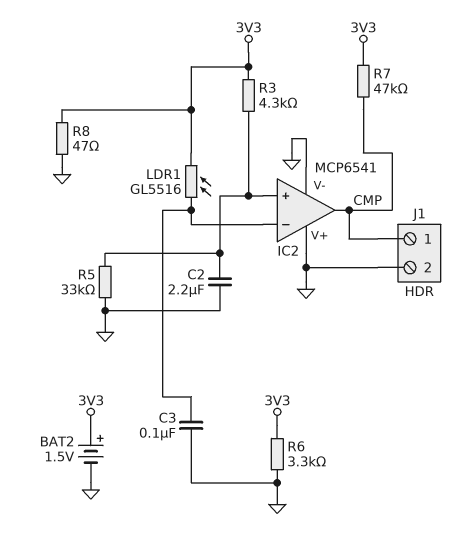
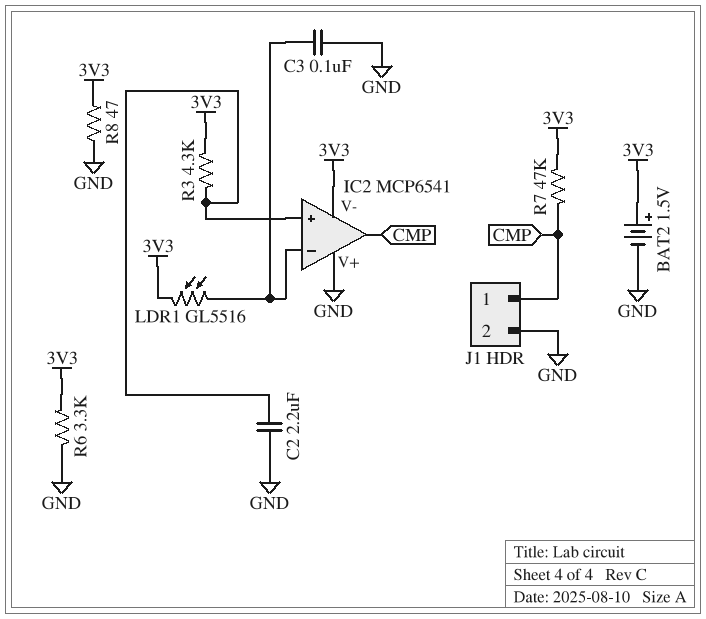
IC2 pin V-: GND -> 3V3
R5: 33k (GND, IC2/in+) -> none

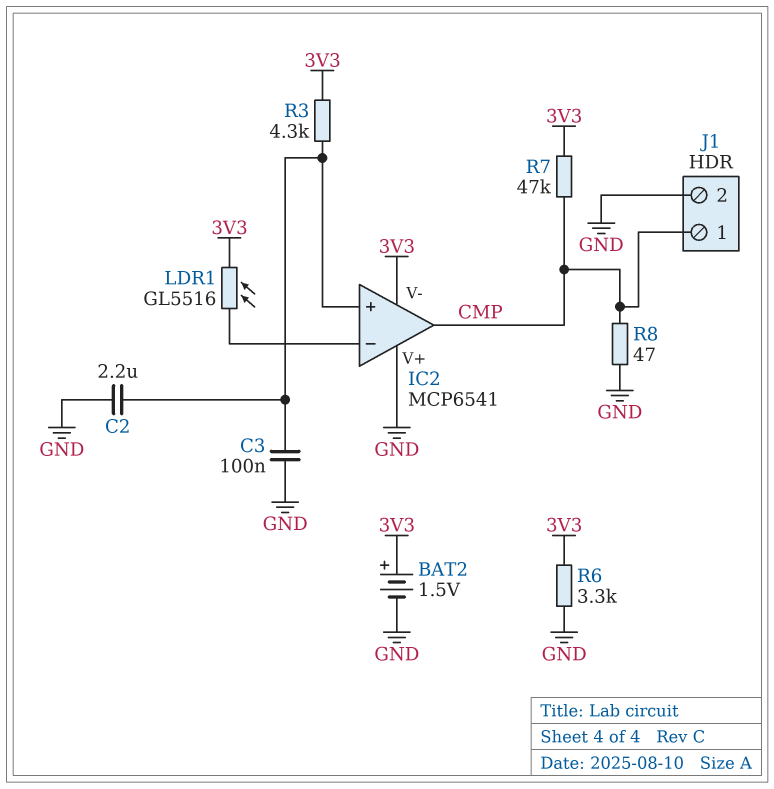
C3: 100nF (GND, IC2/in-) -> 100nF (GND, IC2/in+)
R8: 47 (3V3, GND) -> 47 (CMP, GND)

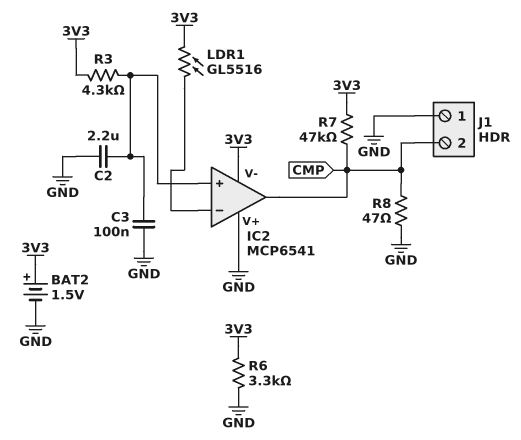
J1 pin 1: CMP -> GND
J1 pin 2: GND -> CMP

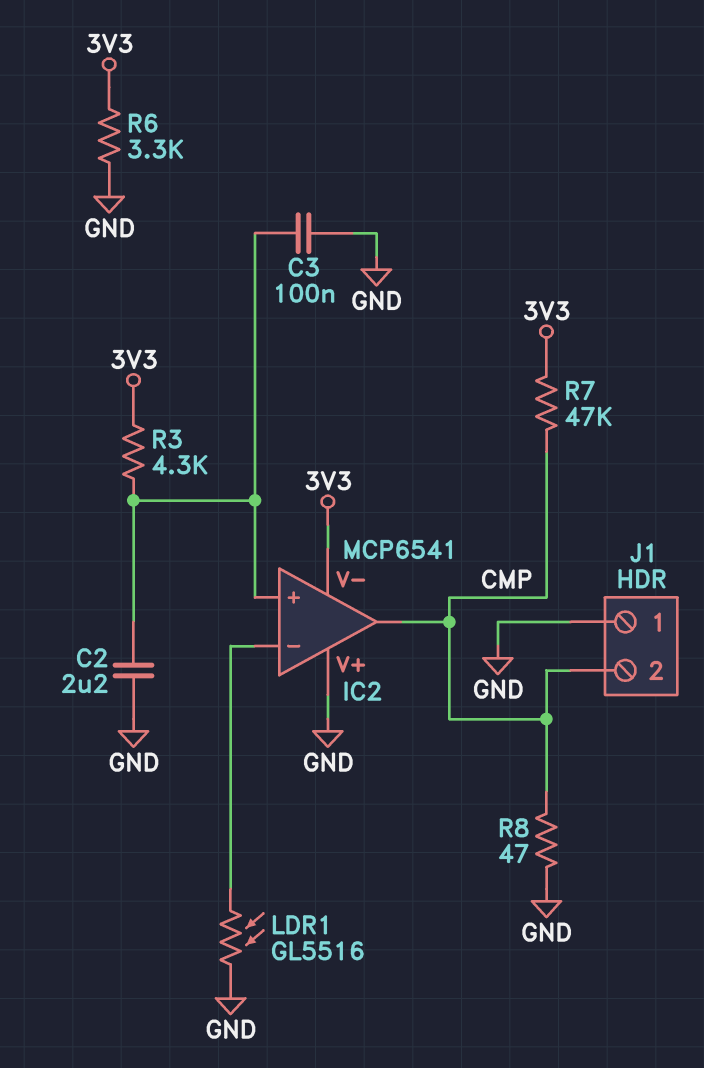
BAT2: 1.5V (plus 3V3, minus GND) -> none
LDR1: GL5516 (3V3, IC2/in-) -> GL5516 (GND, IC2/in-)

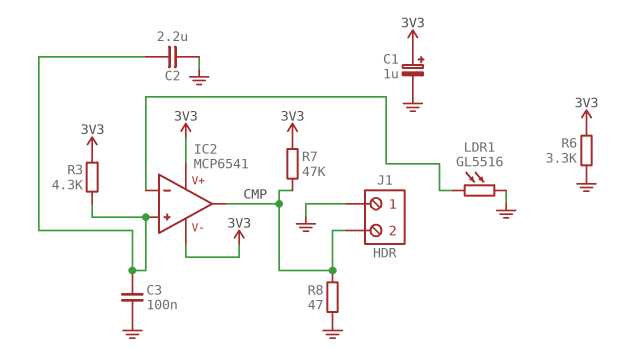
C1: none -> 1uF (plus 3V3, minus GND)
IC2 pin V+: GND -> 3V3

